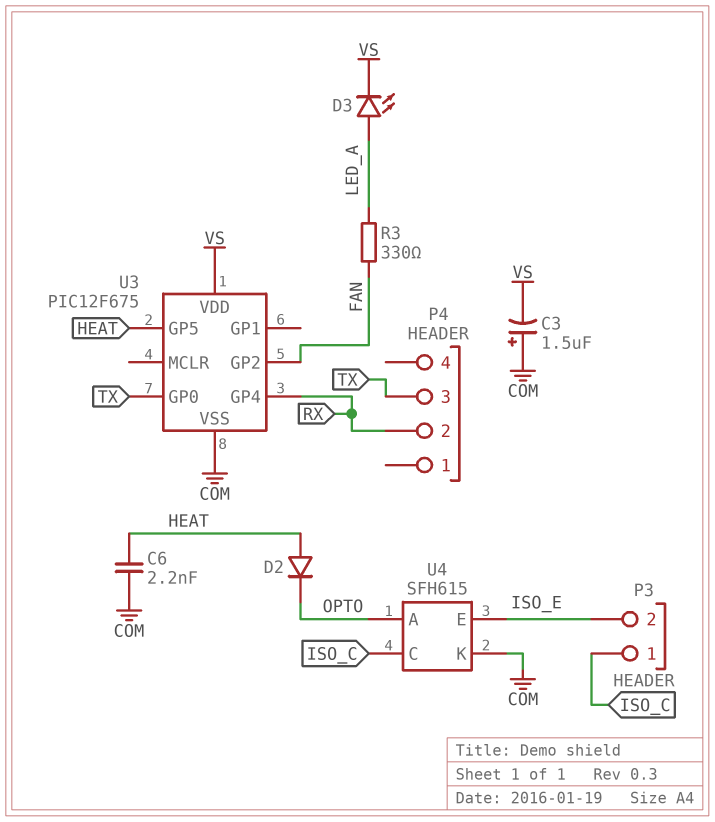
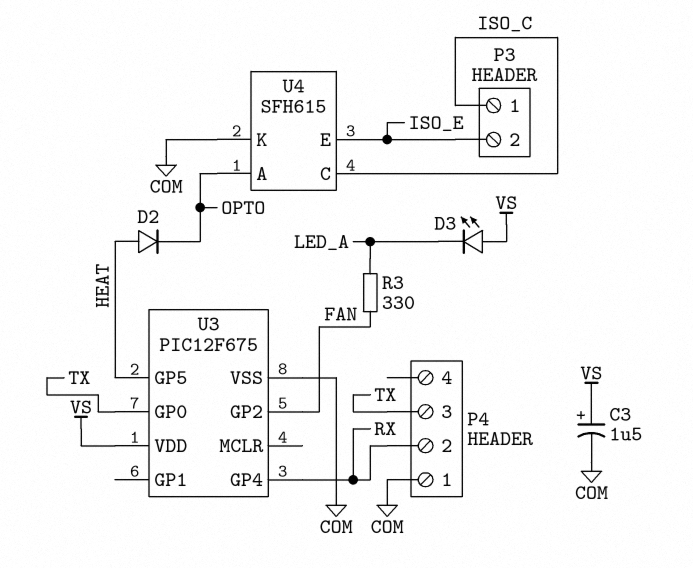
C3: 1.5uF (plus COM, minus VS) -> 1.5uF (plus VS, minus COM)
C6: 2.2nF (COM, HEAT) -> none
D3: LED (A LED_A, K VS) -> LED (A VS, K LED_A)
P4 pin 1: none -> COM

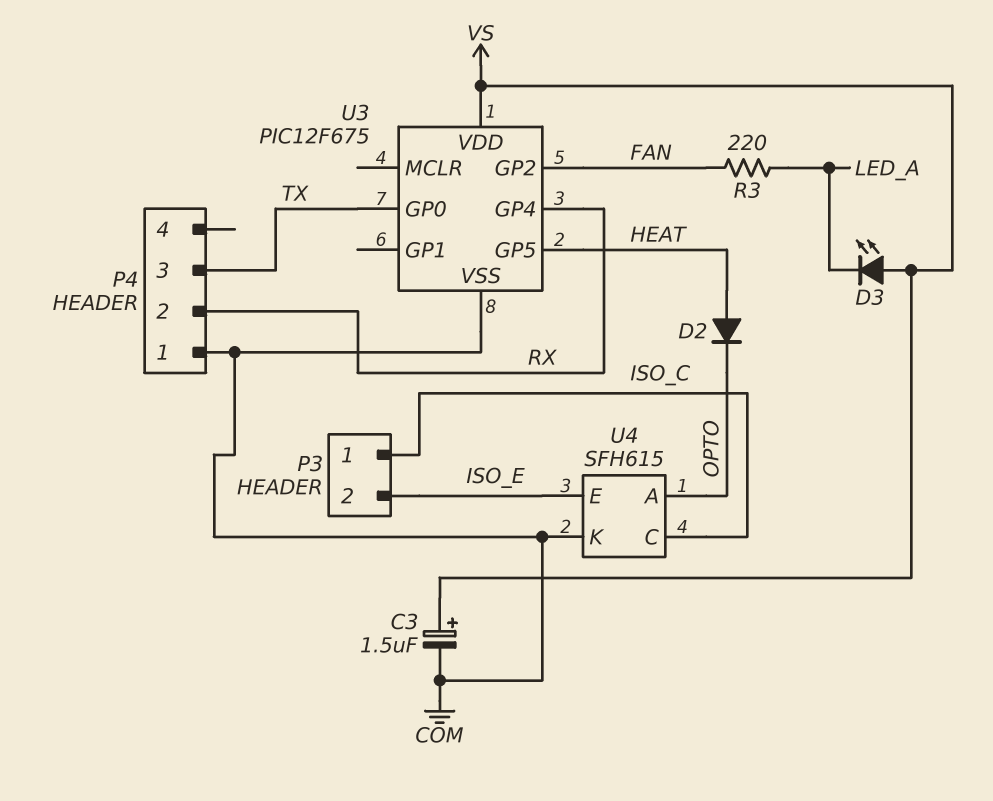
R3: 330 (FAN, LED_A) -> 220 (FAN, LED_A)

